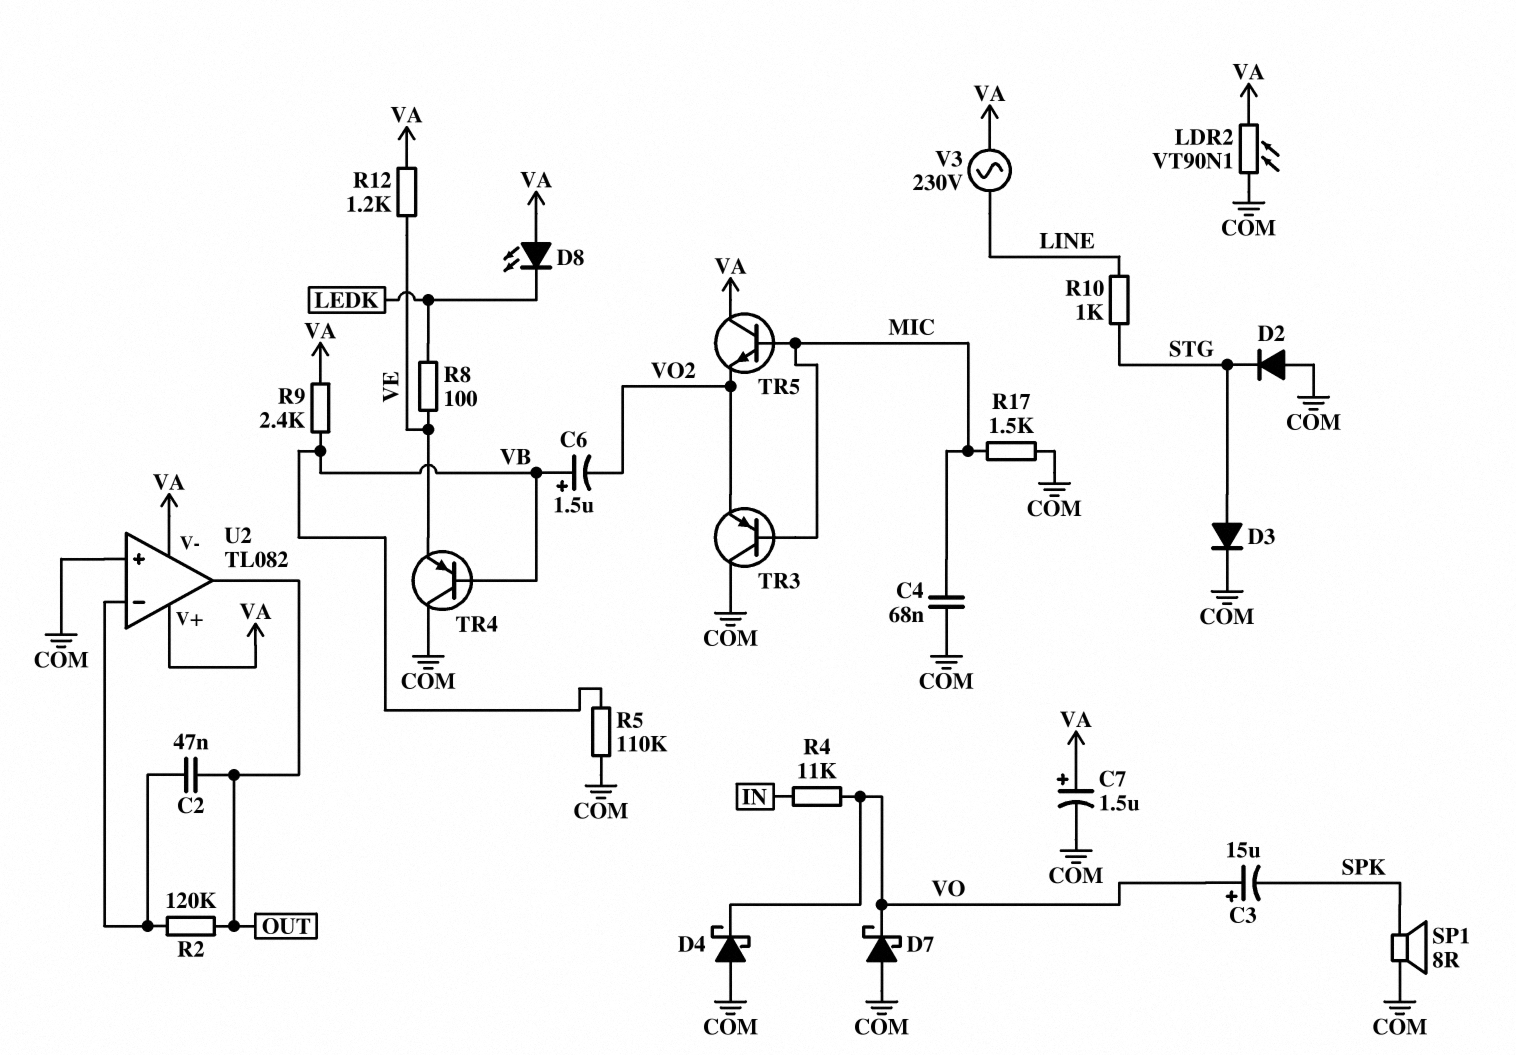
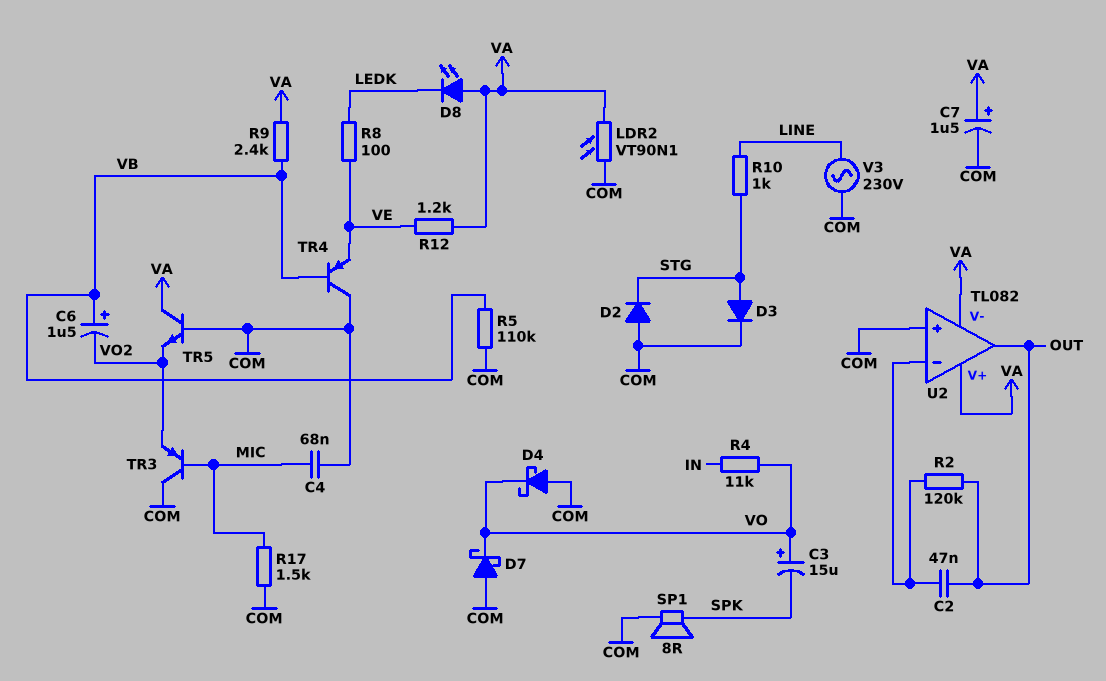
TR5: NPN (B MIC, C VA, E VO2) -> NPN (B COM, C VA, E VO2)
V3: AC 230V (LINE, VA) -> AC 230V (COM, LINE)

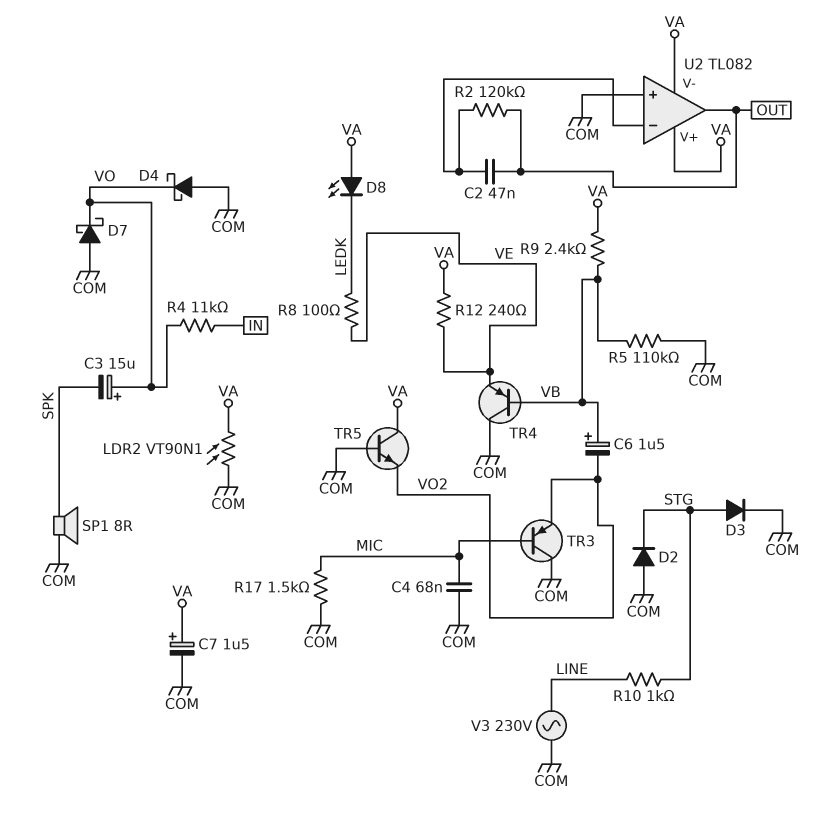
R12: 1.2k (VA, VE) -> 240 (VA, VE)

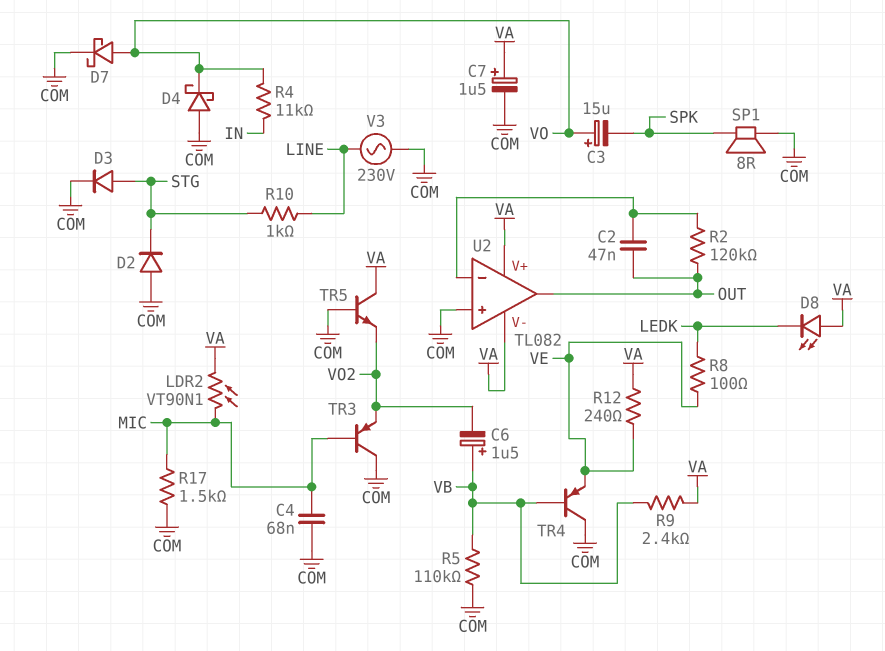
D7: schottky (A COM, K VO) -> schottky (A VO, K COM)
LDR2: VT90N1 (COM, VA) -> VT90N1 (MIC, VA)

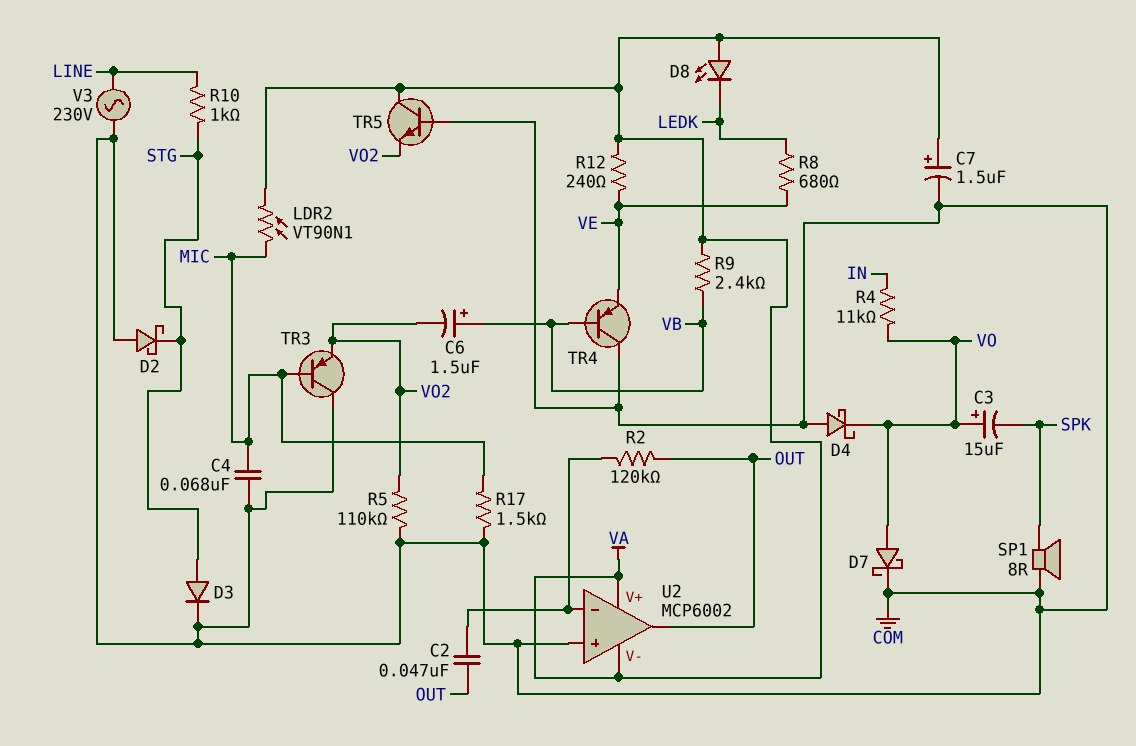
D2: diode (A COM, K STG) -> schottky (A COM, K STG)
R5: 110k (COM, VB) -> 110k (COM, VO2)
R8: 100 (LEDK, VE) -> 680 (LEDK, VE)
U2: TL082 -> MCP6002

